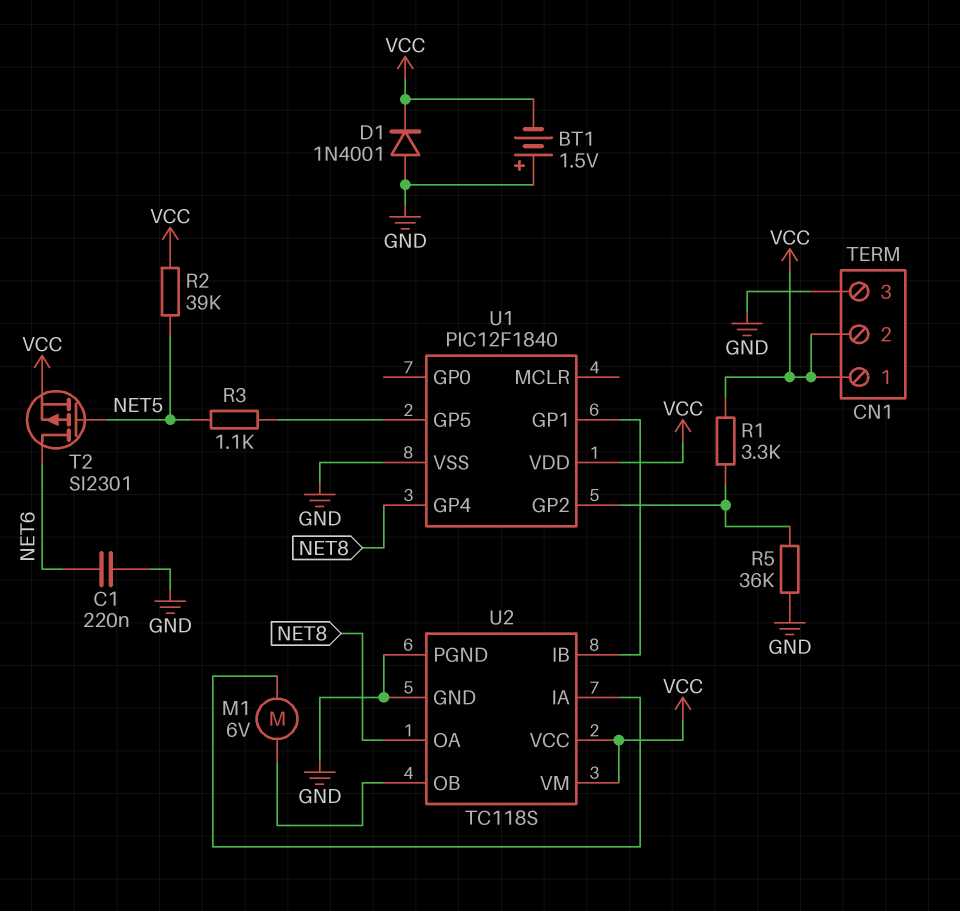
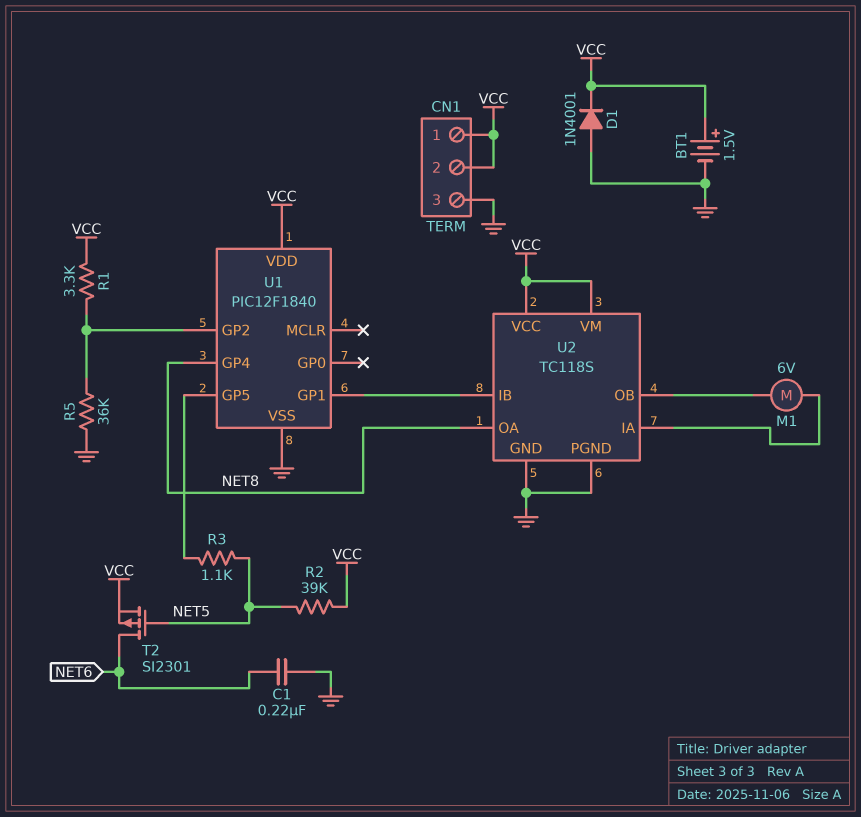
BT1: 1.5V (plus GND, minus VCC) -> 1.5V (plus VCC, minus GND)

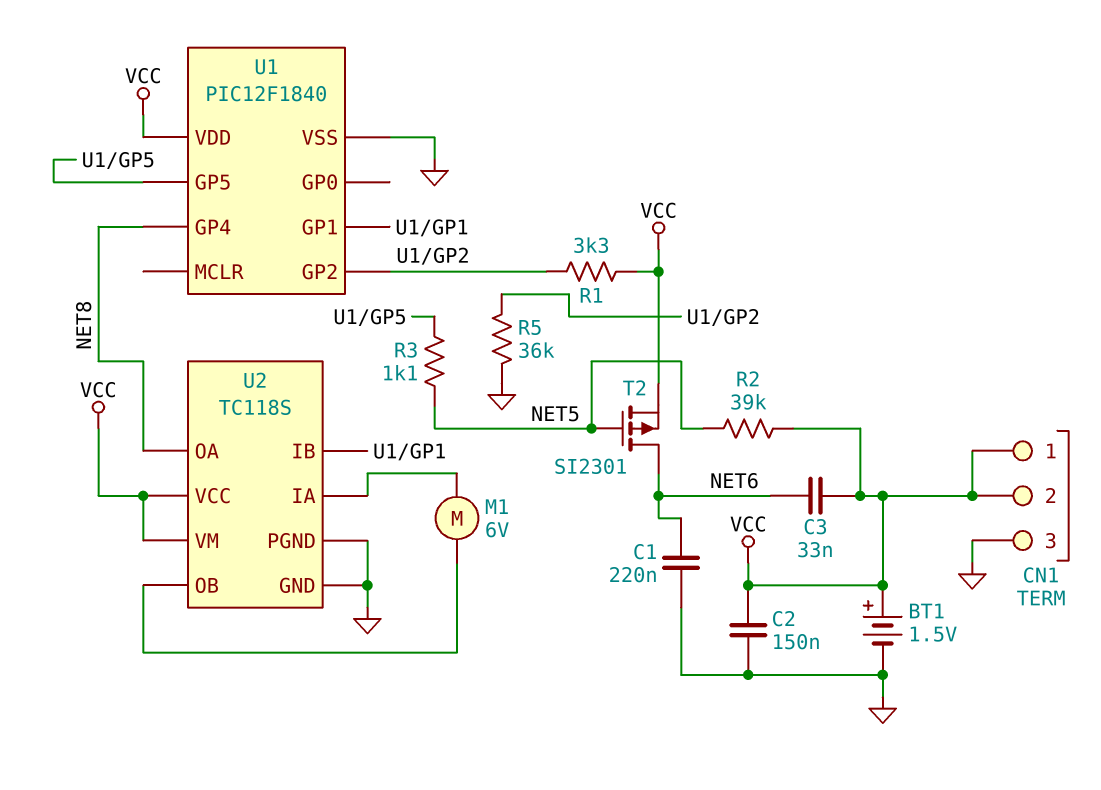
C2: none -> 150nF (GND, VCC)
C3: none -> 33nF (NET6, VCC)
D1: diode 1N4001 (A GND, K VCC) -> none

